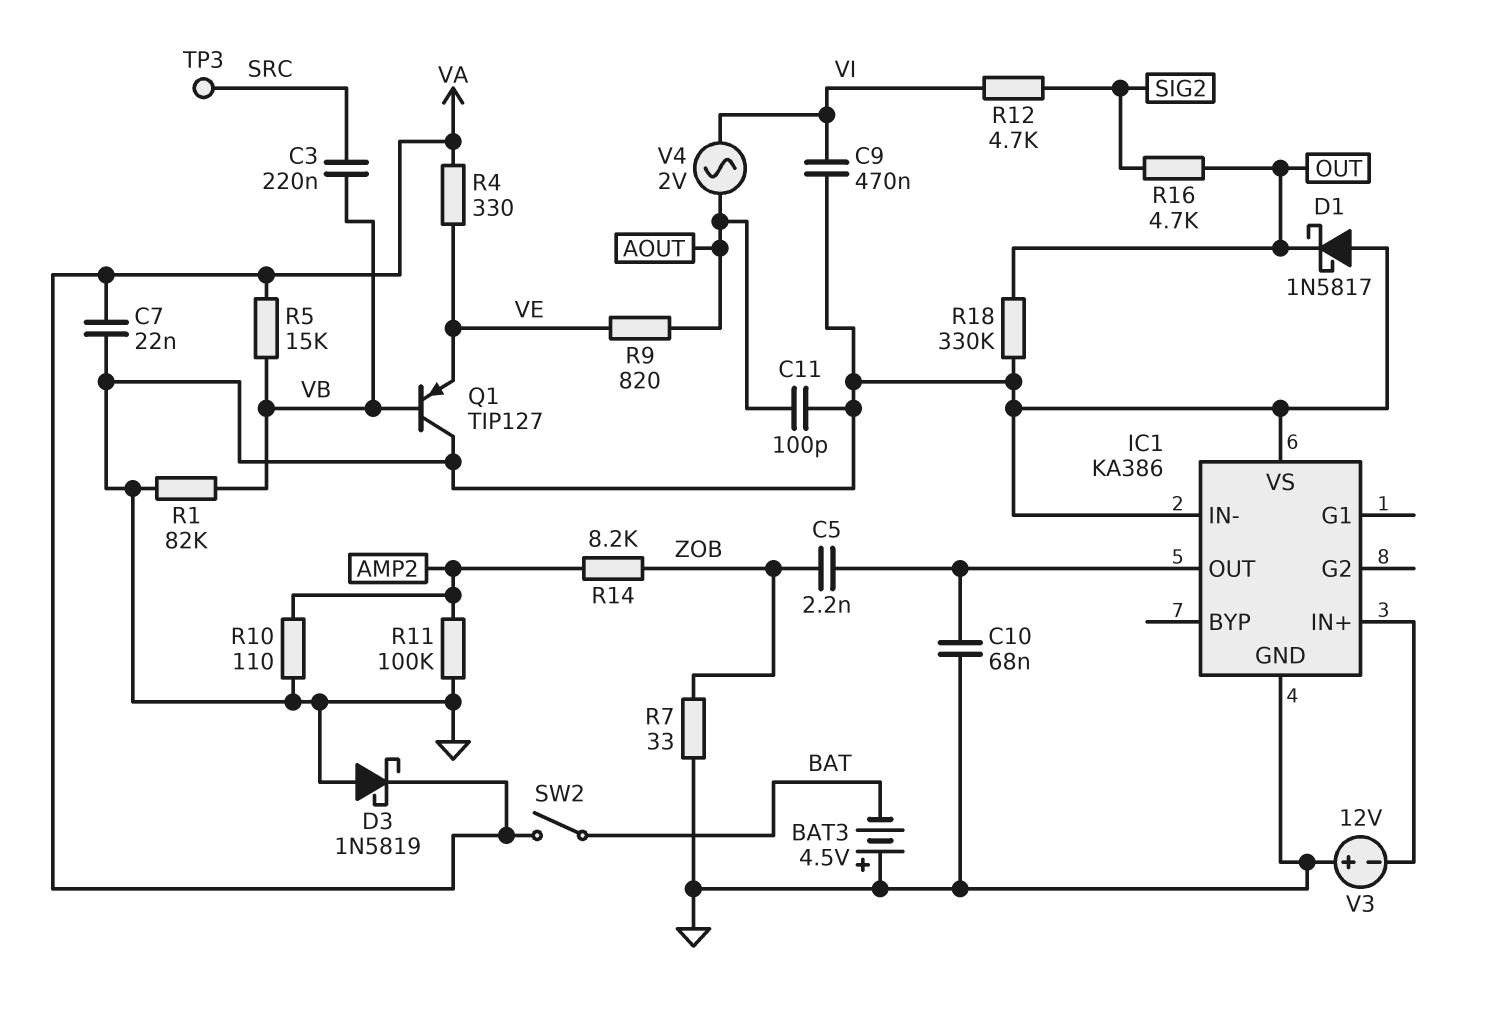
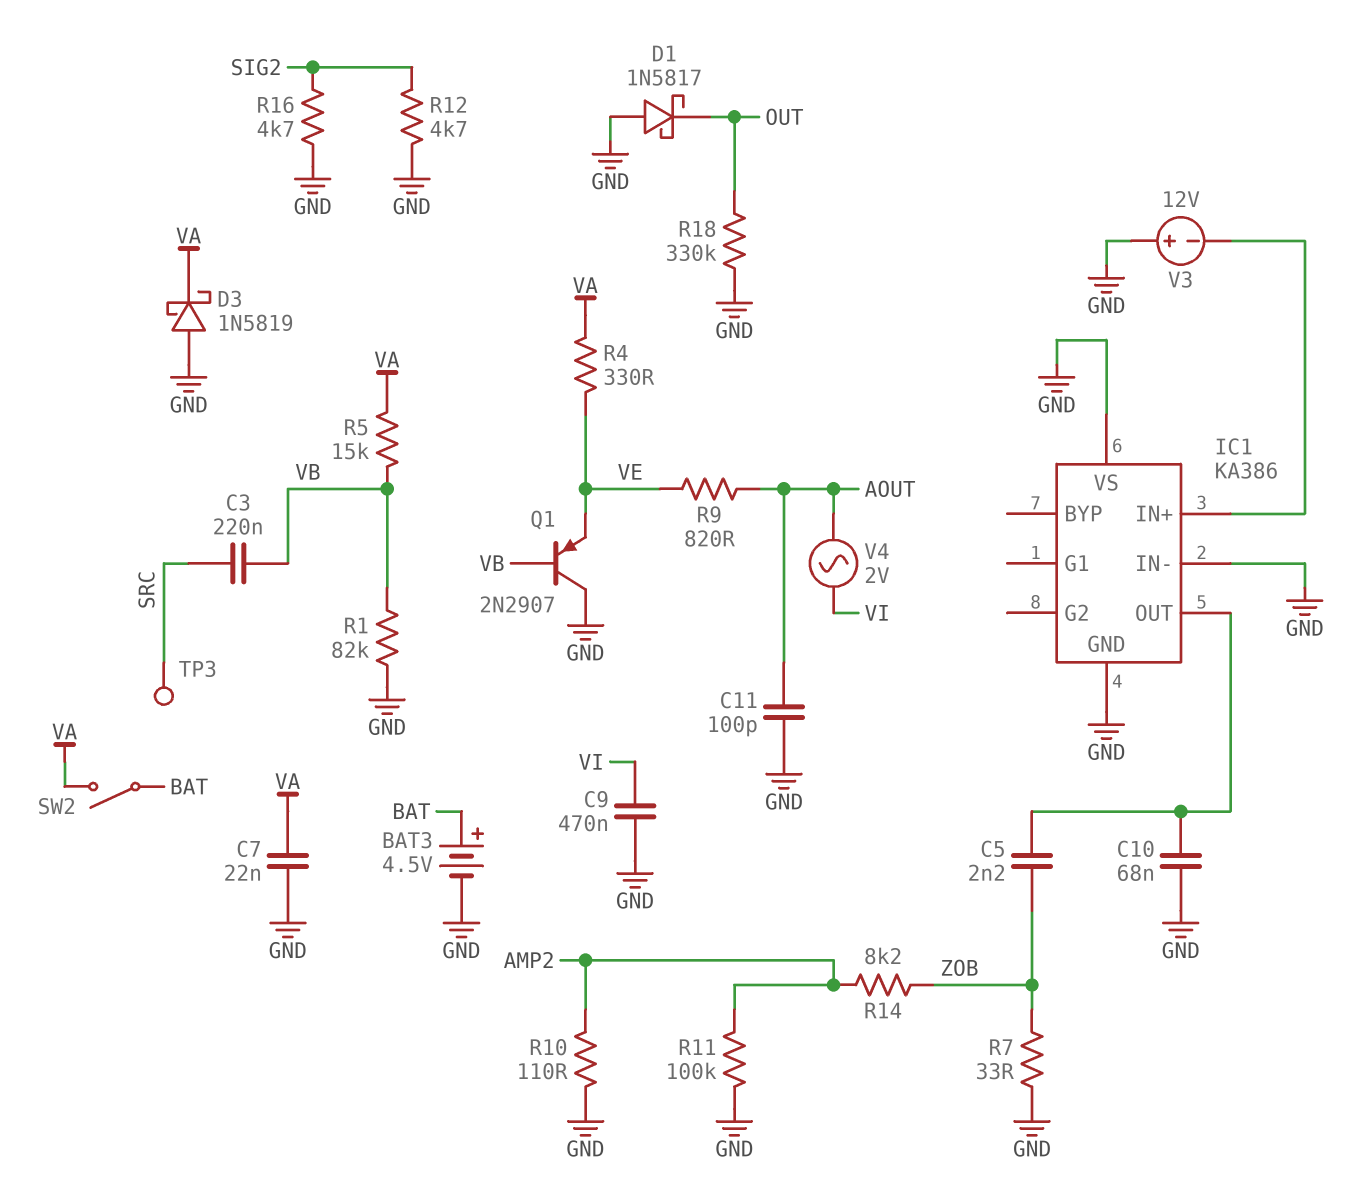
BAT3: 4.5V (plus GND, minus BAT) -> 4.5V (plus BAT, minus GND)
Q1: PNP TIP127 (B VB, C GND, E VE) -> PNP 2N2907 (B VB, C GND, E VE)
R12: 4.7k (SIG2, VI) -> 4.7k (GND, SIG2)
R16: 4.7k (OUT, SIG2) -> 4.7k (GND, SIG2)

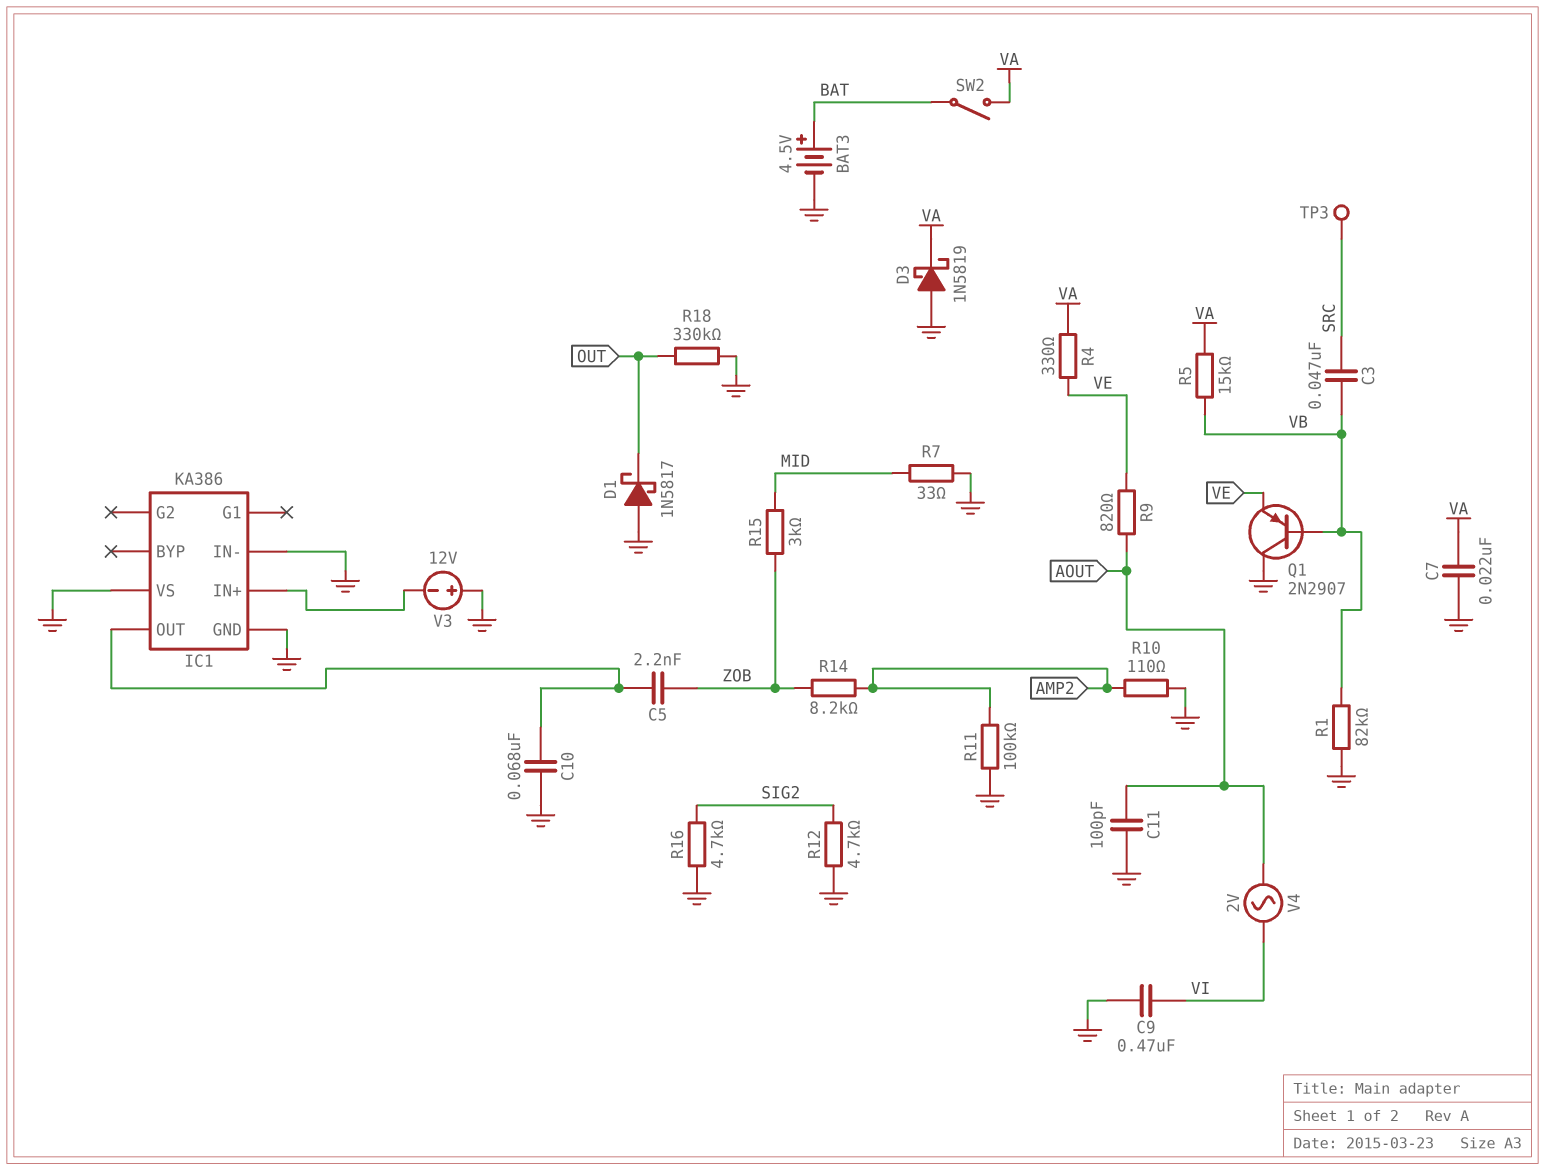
C3: 220nF (SRC, VB) -> 47nF (SRC, VB)
R7: 33 (GND, ZOB) -> 33 (GND, MID)
R15: none -> 3k (MID, ZOB)

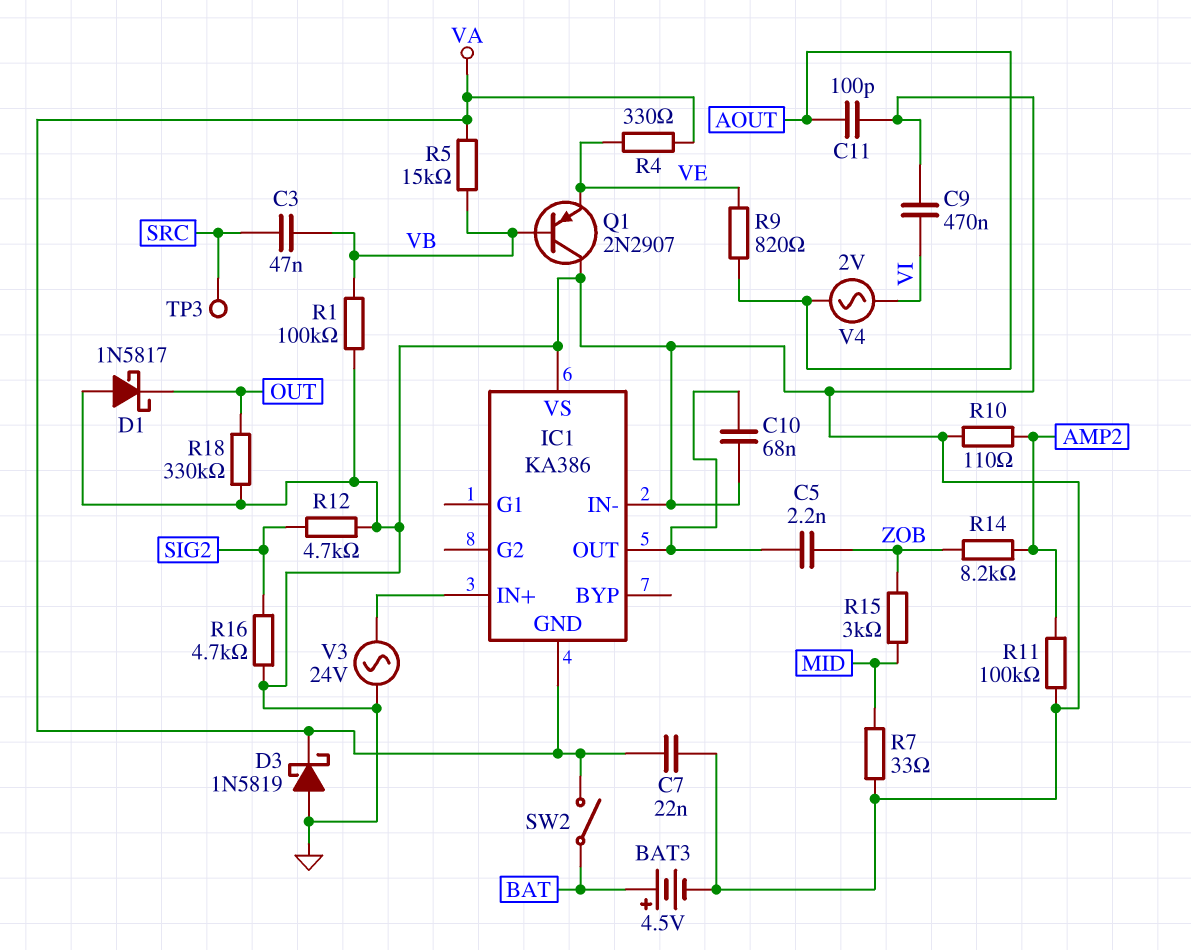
IC1 pin GND: GND -> VA
R1: 82k (GND, VB) -> 100k (GND, VB)
V3: 12V (plus GND, minus IC1/IN+) -> AC 24V (GND, IC1/IN+)

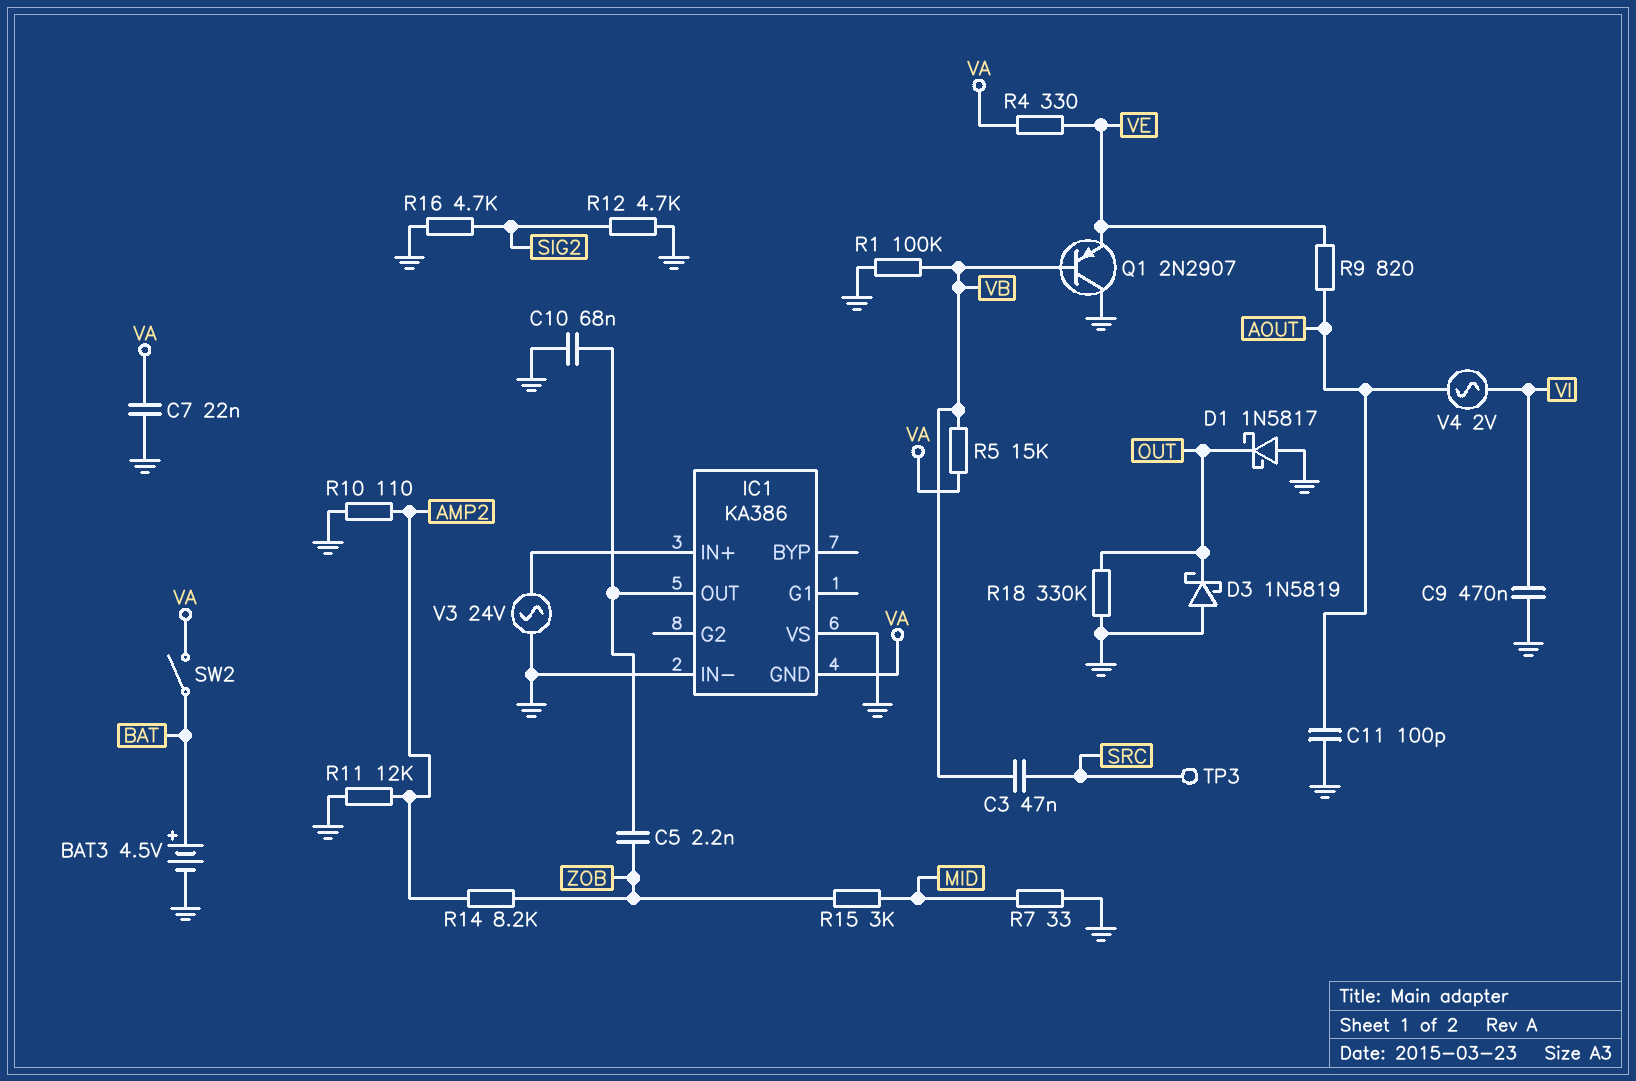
D3: schottky 1N5819 (A GND, K VA) -> schottky 1N5819 (A GND, K OUT)
R11: 100k (AMP2, GND) -> 12k (AMP2, GND)

